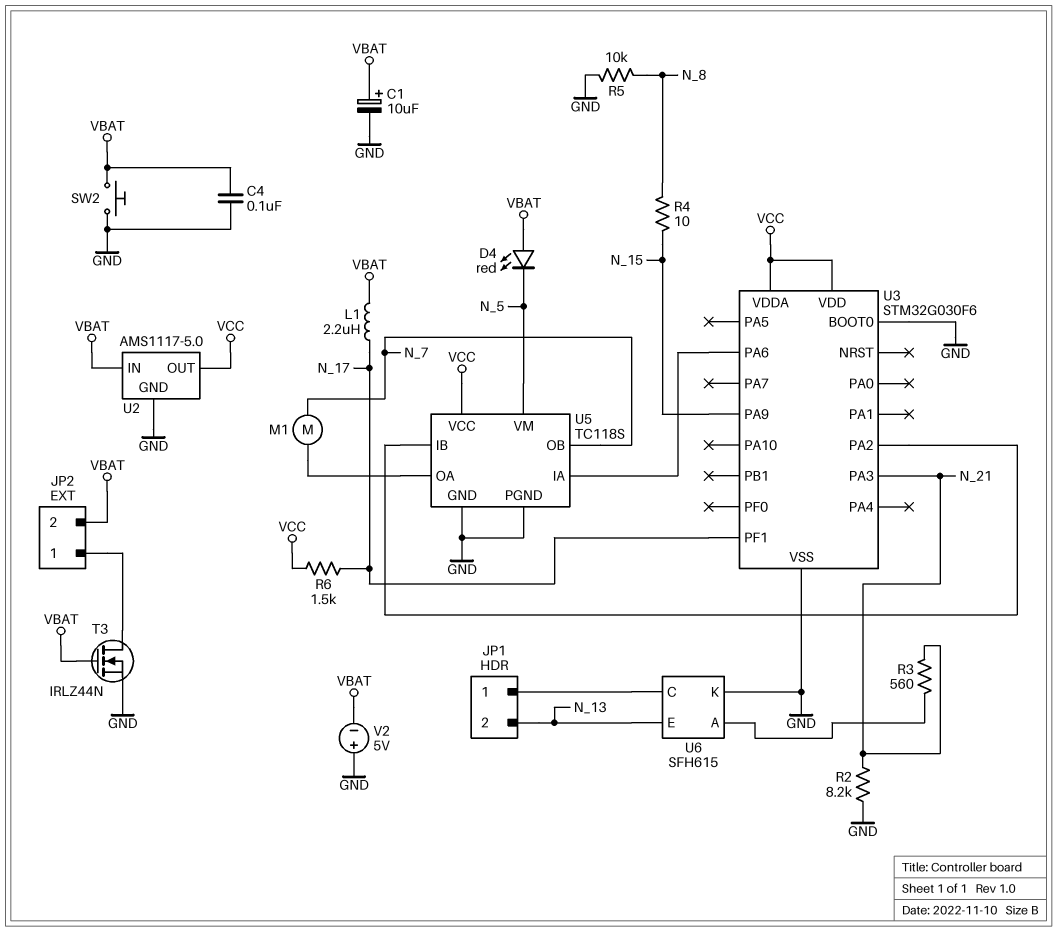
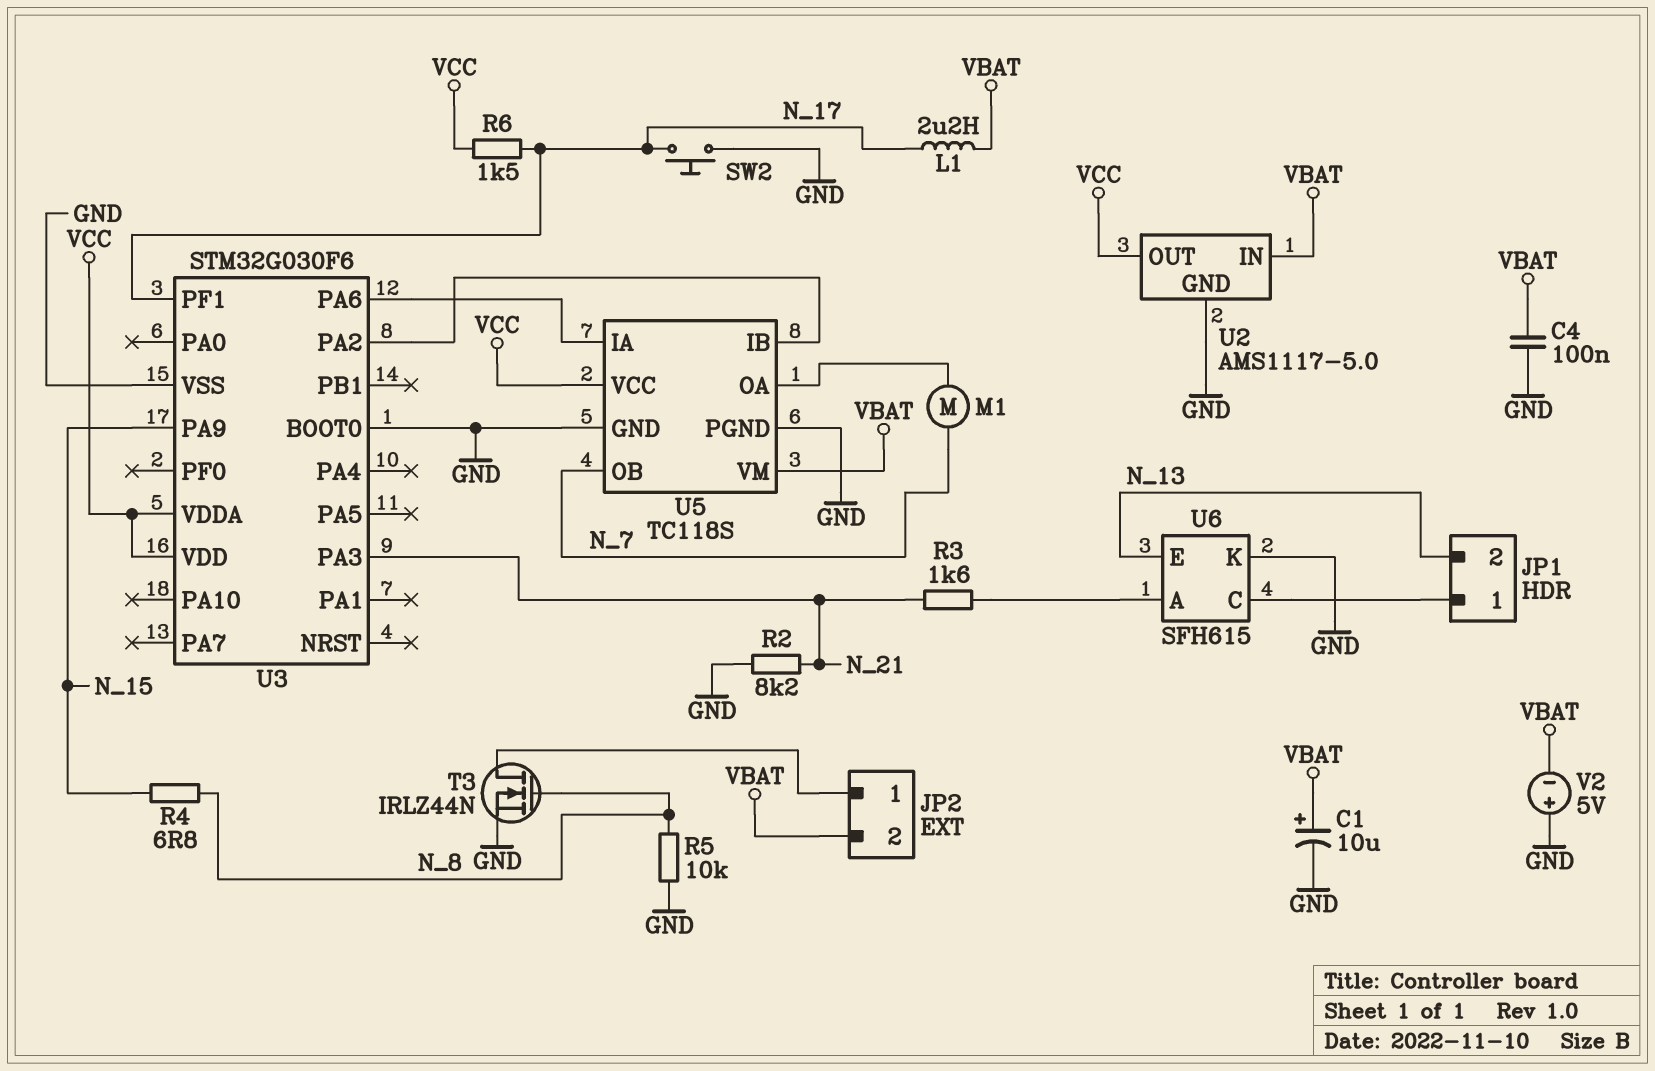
D4: LED red (A VBAT, K N_5) -> none
R3: 560 (N_21, U6/A) -> 1.6k (N_21, U6/A)
R4: 10 (N_8, N_15) -> 6.8 (N_8, N_15)
SW2: button (GND, VBAT) -> button (GND, N_17)
T3: NMOS IRLZ44N (G VBAT, D JP2/1, S GND) -> NMOS IRLZ44N (G N_8, D JP2/1, S GND)
U5 pin VM: N_5 -> VBAT

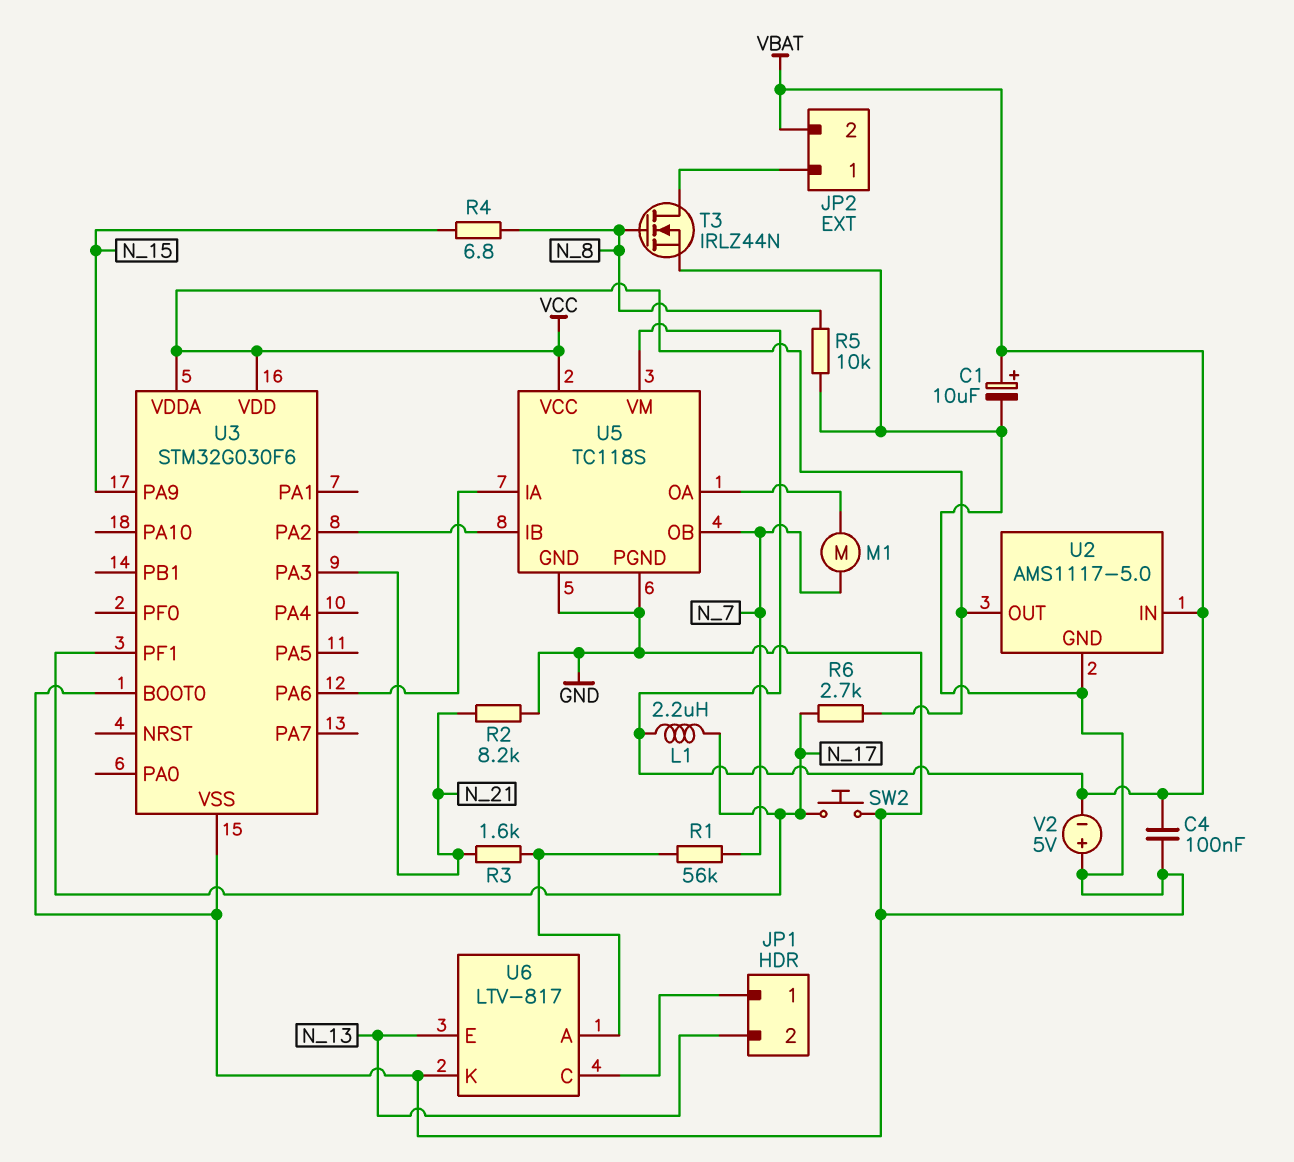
R1: none -> 56k (N_7, U6/A)
R6: 1.5k (N_17, VCC) -> 2.7k (N_17, VCC)
U6: SFH615 -> LTV-817

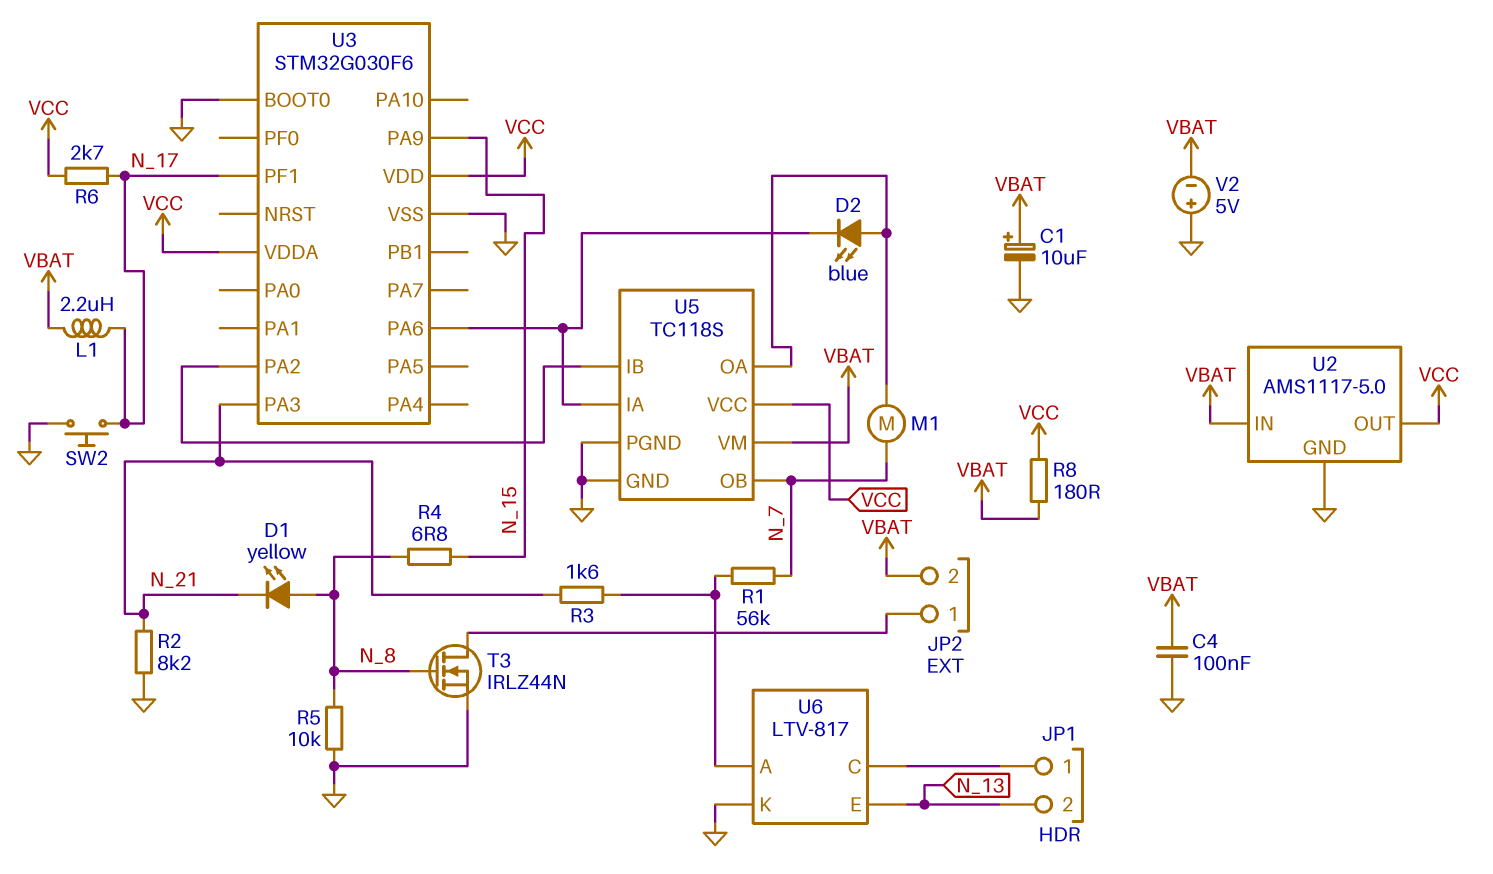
D1: none -> LED yellow (A N_8, K N_21)
D2: none -> LED blue (A U5/OA, K U3/PA6)
R8: none -> 180 (VBAT, VCC)

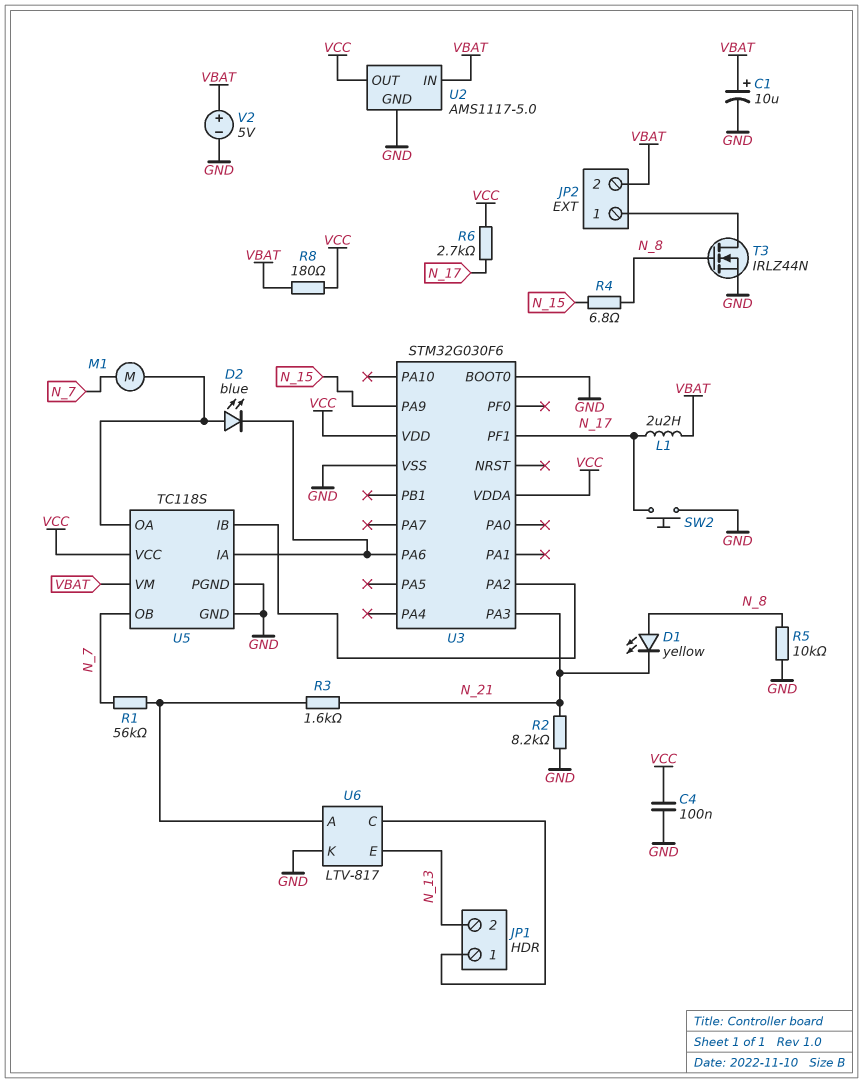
C4: 100nF (GND, VBAT) -> 100nF (GND, VCC)
V2: 5V (plus GND, minus VBAT) -> 5V (plus VBAT, minus GND)

